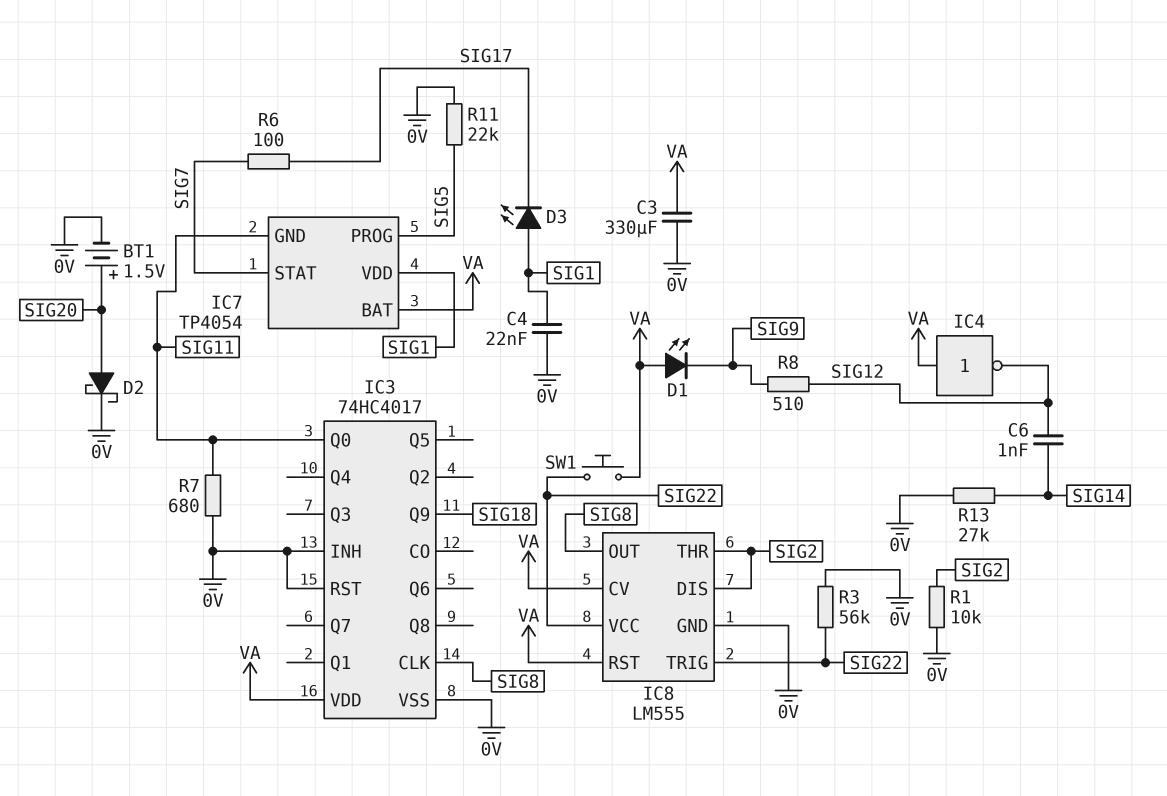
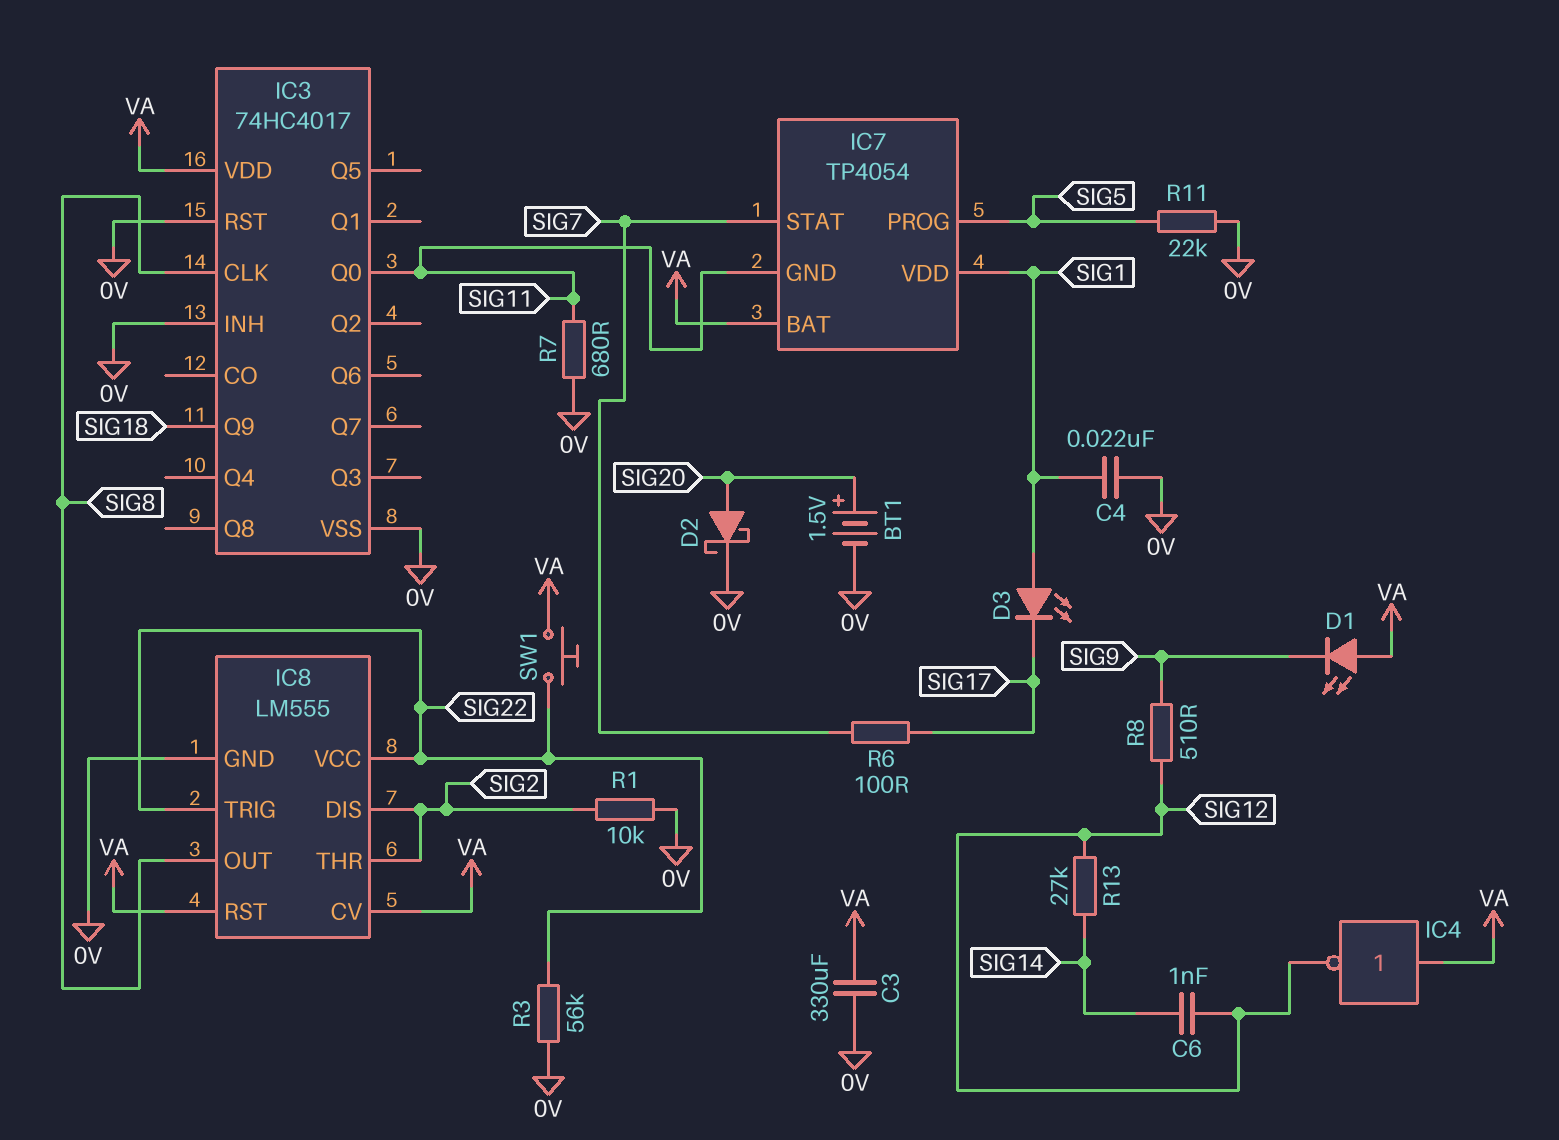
R13: 27k (0V, SIG14) -> 27k (SIG12, SIG14)

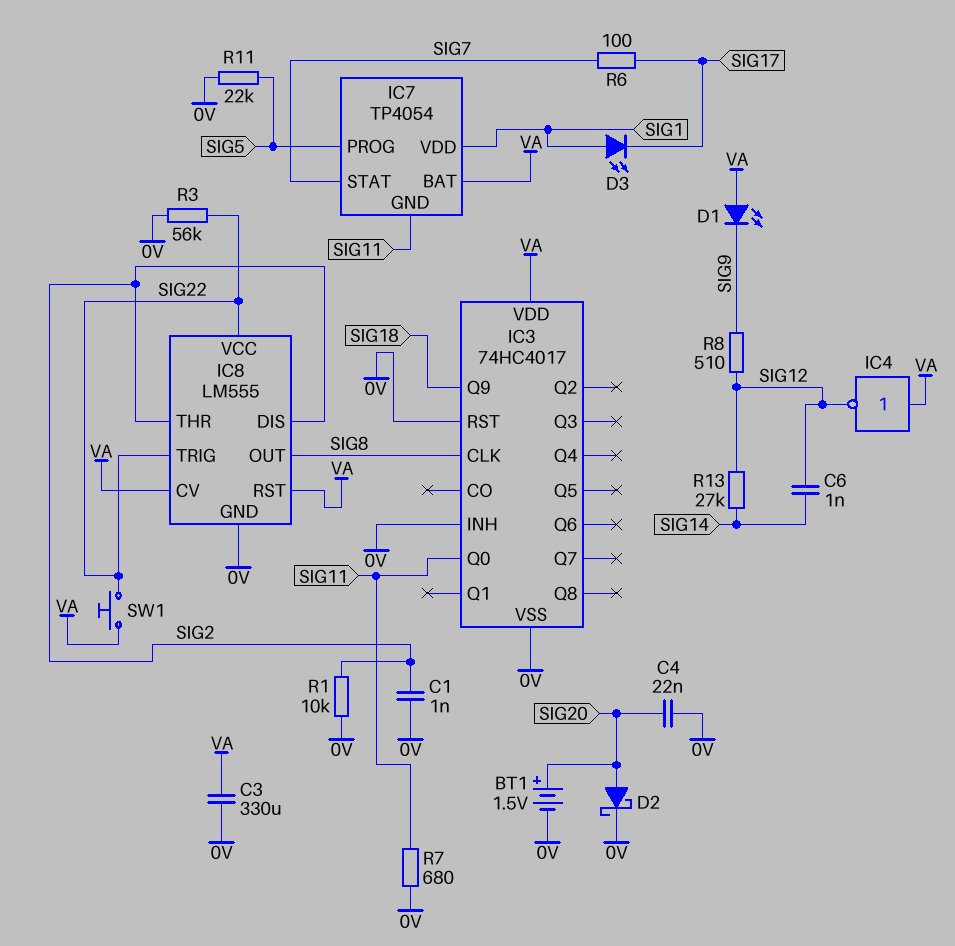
C1: none -> 1nF (0V, SIG2)
C4: 22nF (0V, SIG1) -> 22nF (0V, SIG20)

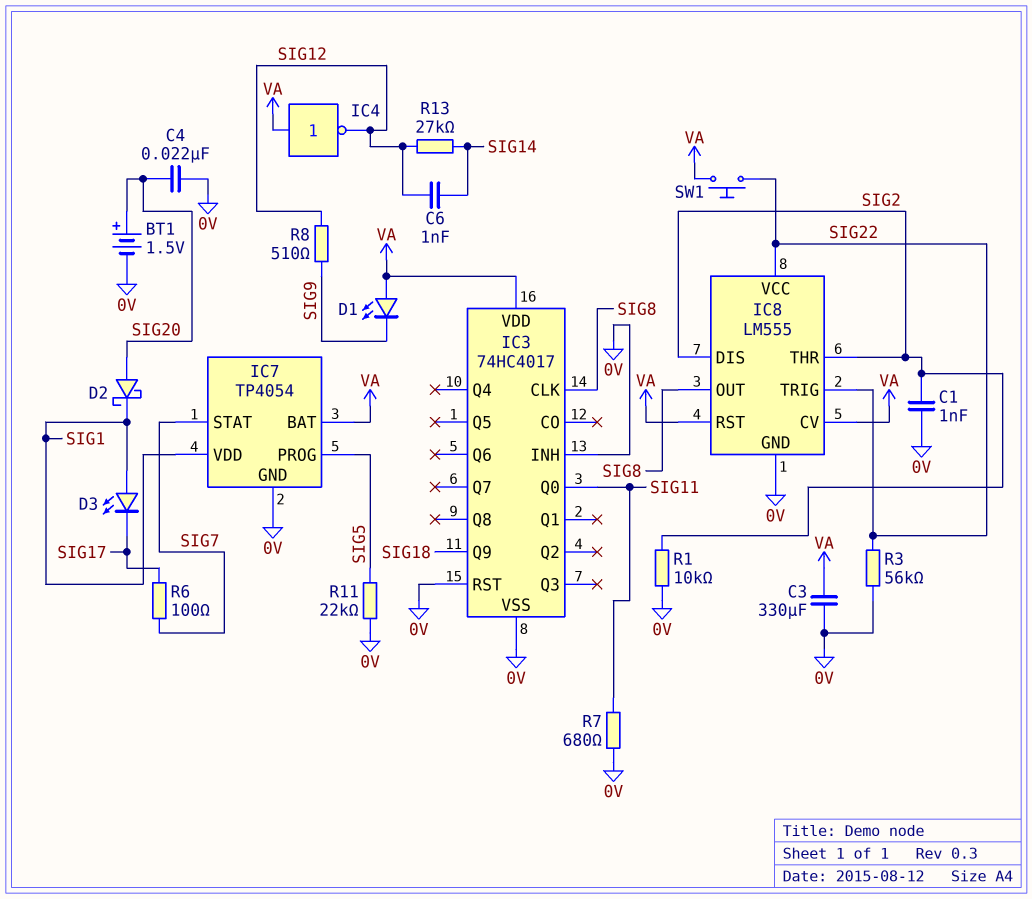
D2: schottky (A SIG20, K 0V) -> schottky (A SIG20, K SIG1)
IC7 pin GND: SIG11 -> 0V

